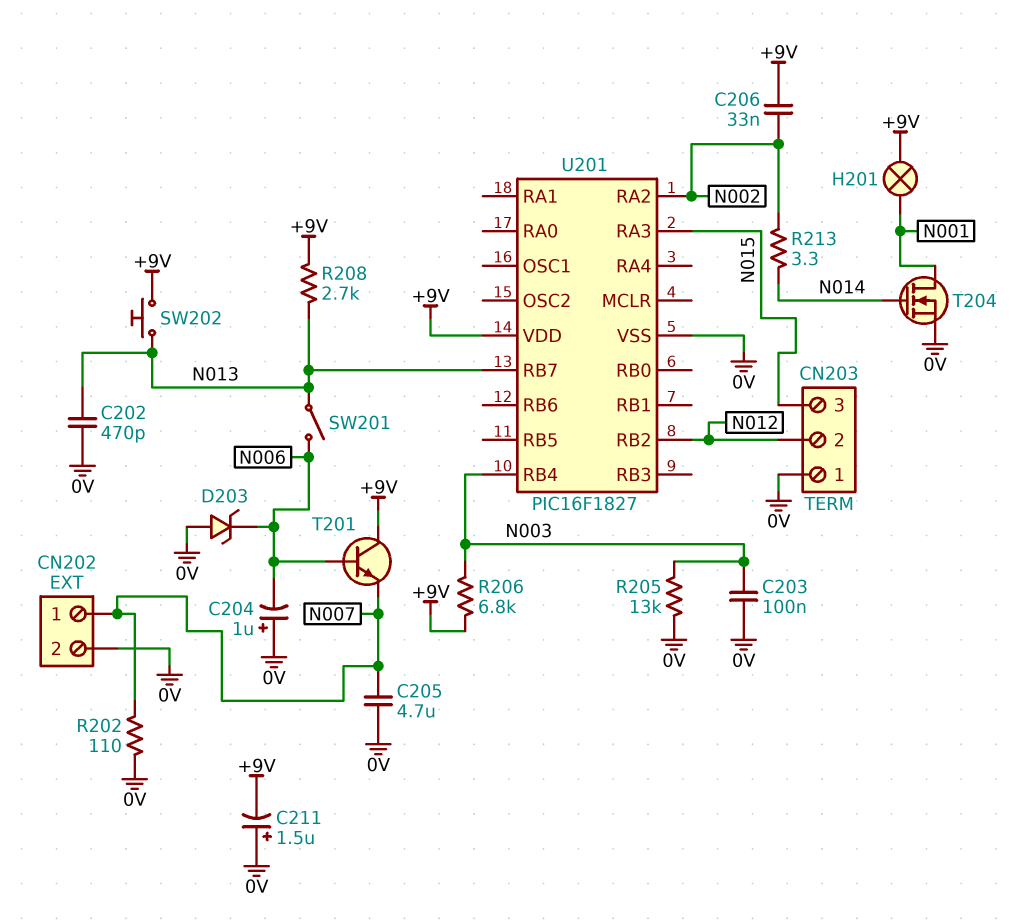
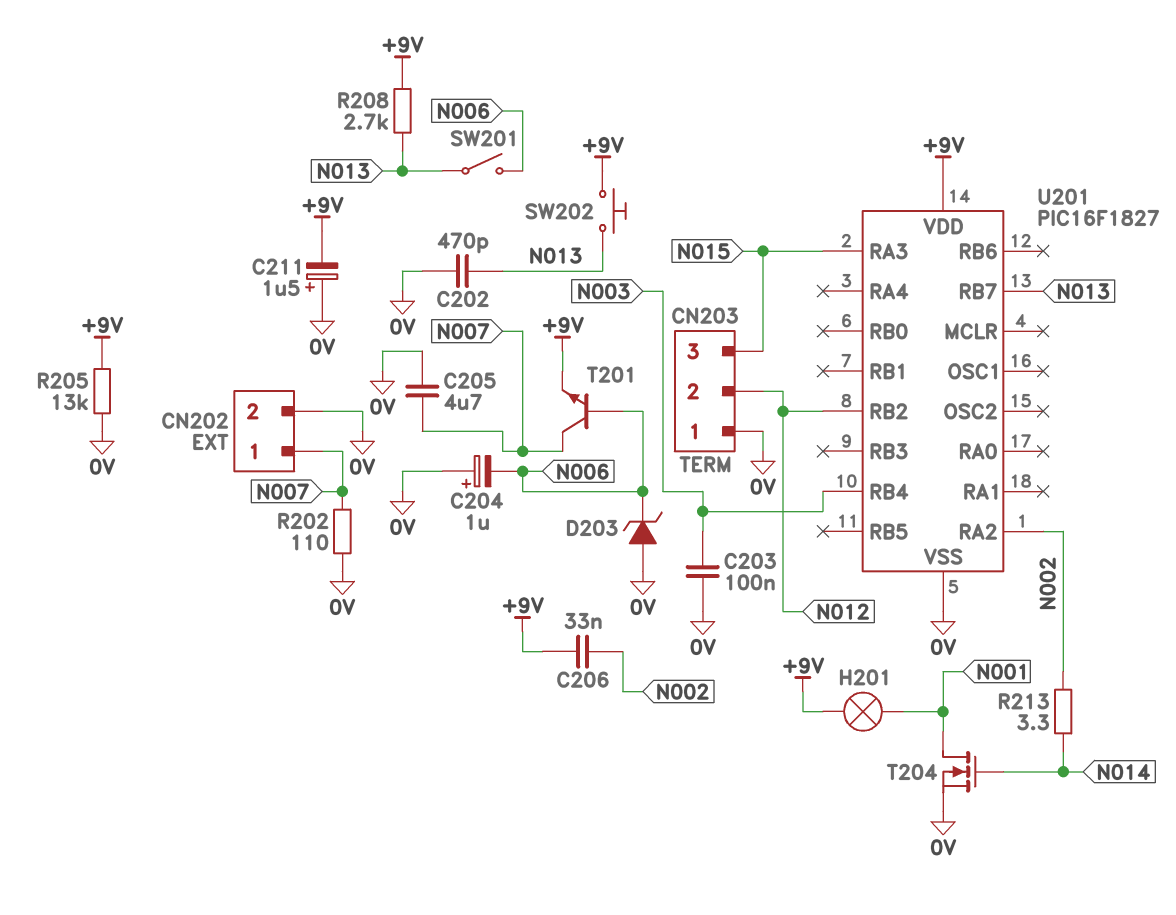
R205: 13k (0V, N003) -> 13k (+9V, 0V)
R206: 6.8k (+9V, N003) -> none
T201: NPN (B N006, C +9V, E N007) -> NPN (B N006, C N007, E +9V)

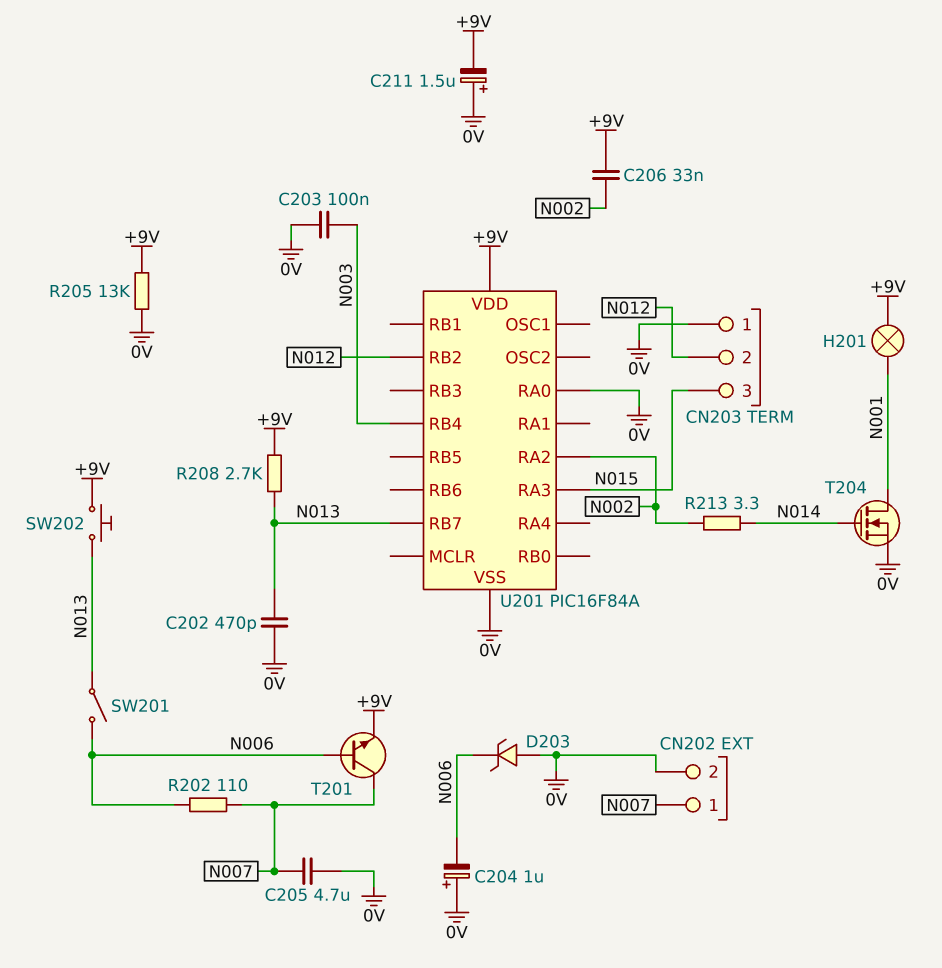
R202: 110 (0V, N007) -> 110 (N006, N007)
U201: PIC16F1827 -> PIC16F84A
U201 pin RA0: none -> 0V

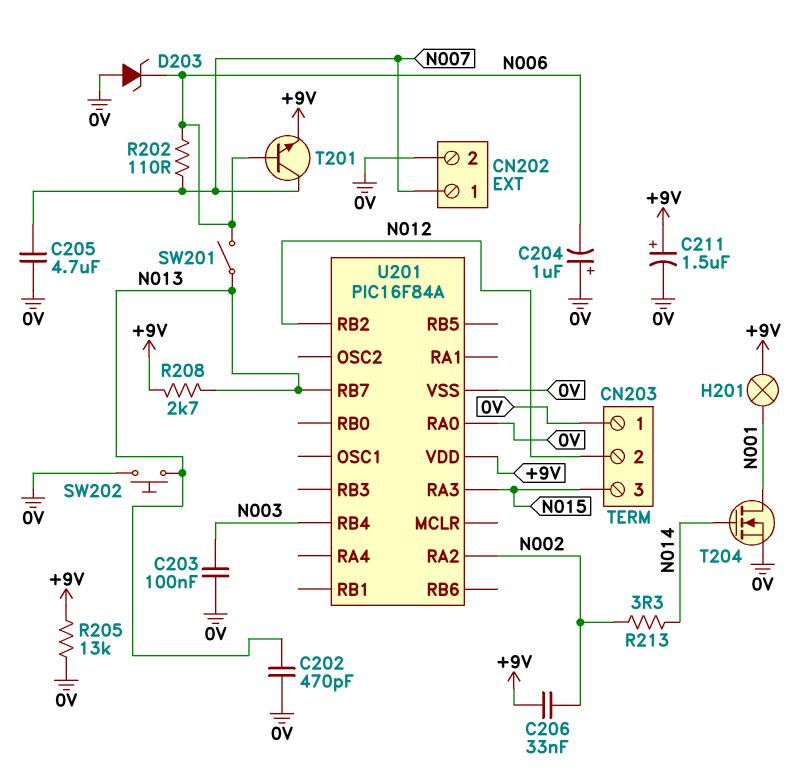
C211: 1.5uF (plus 0V, minus +9V) -> 1.5uF (plus +9V, minus 0V)
SW202: button (+9V, N013) -> button (0V, N013)

